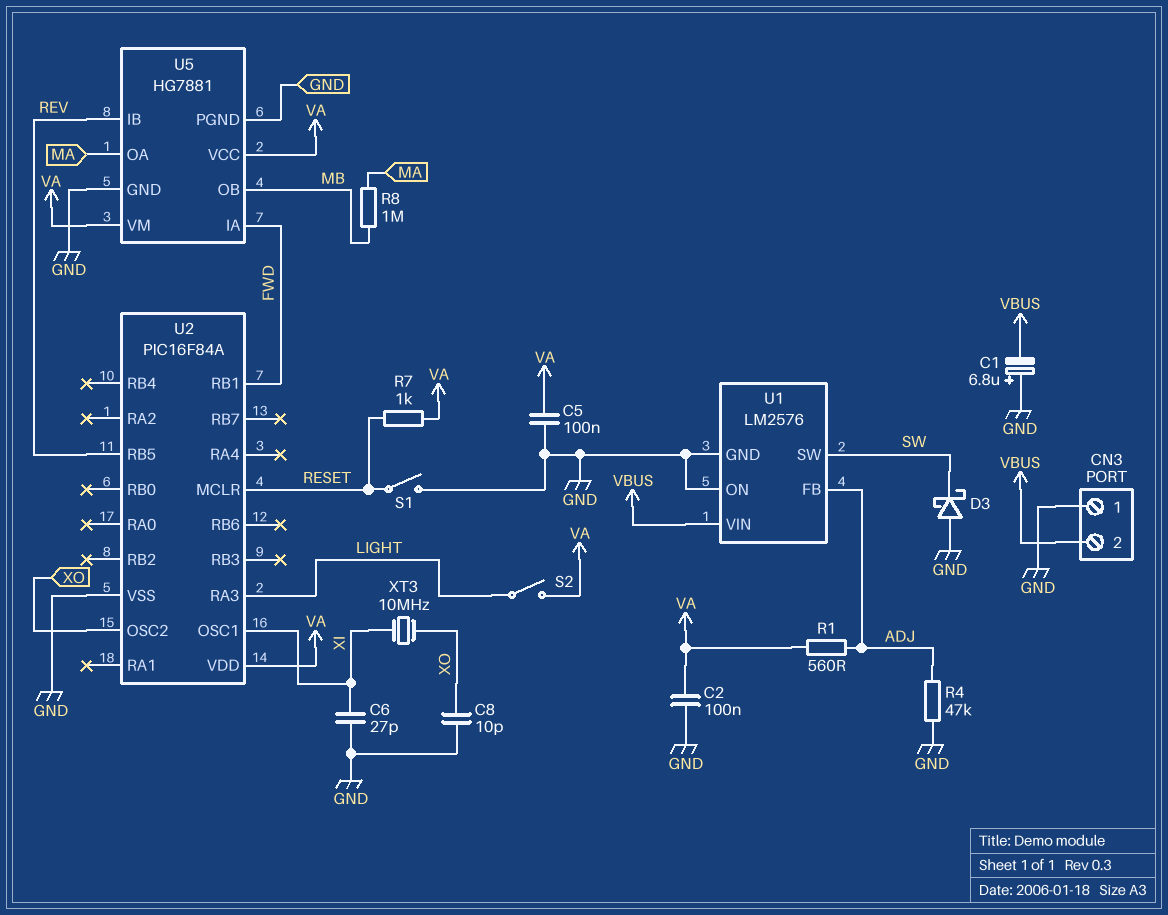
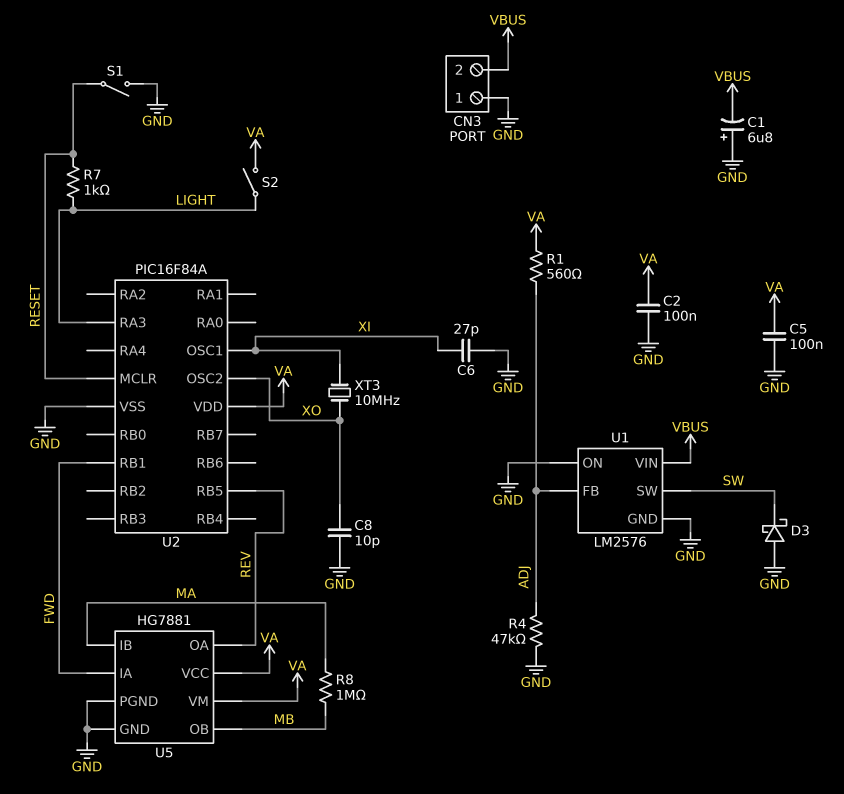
R7: 1k (RESET, VA) -> 1k (LIGHT, RESET)
U5 pin IB: REV -> MA
U5 pin OA: MA -> REV

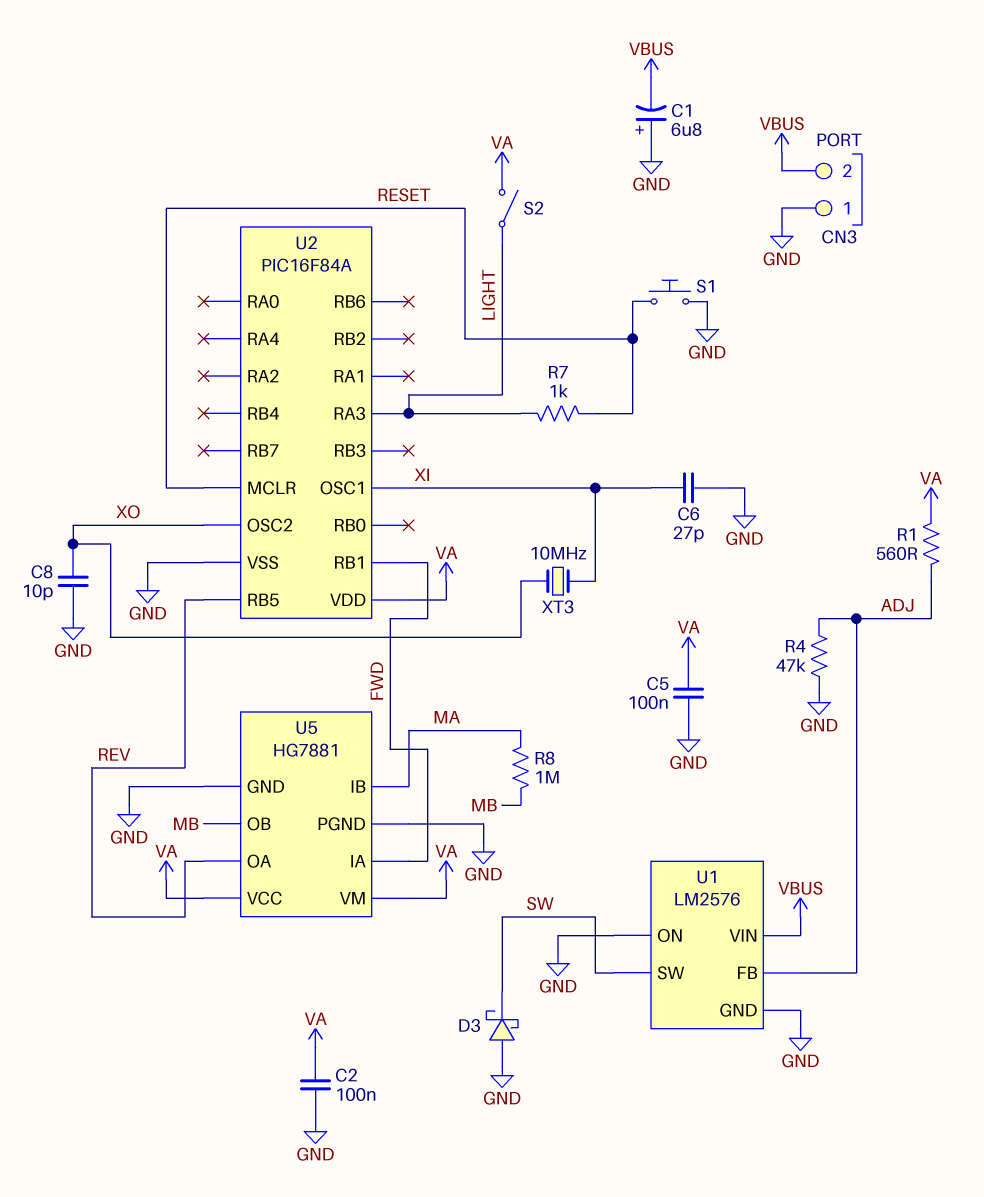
S1: switch (GND, RESET) -> button (GND, RESET)

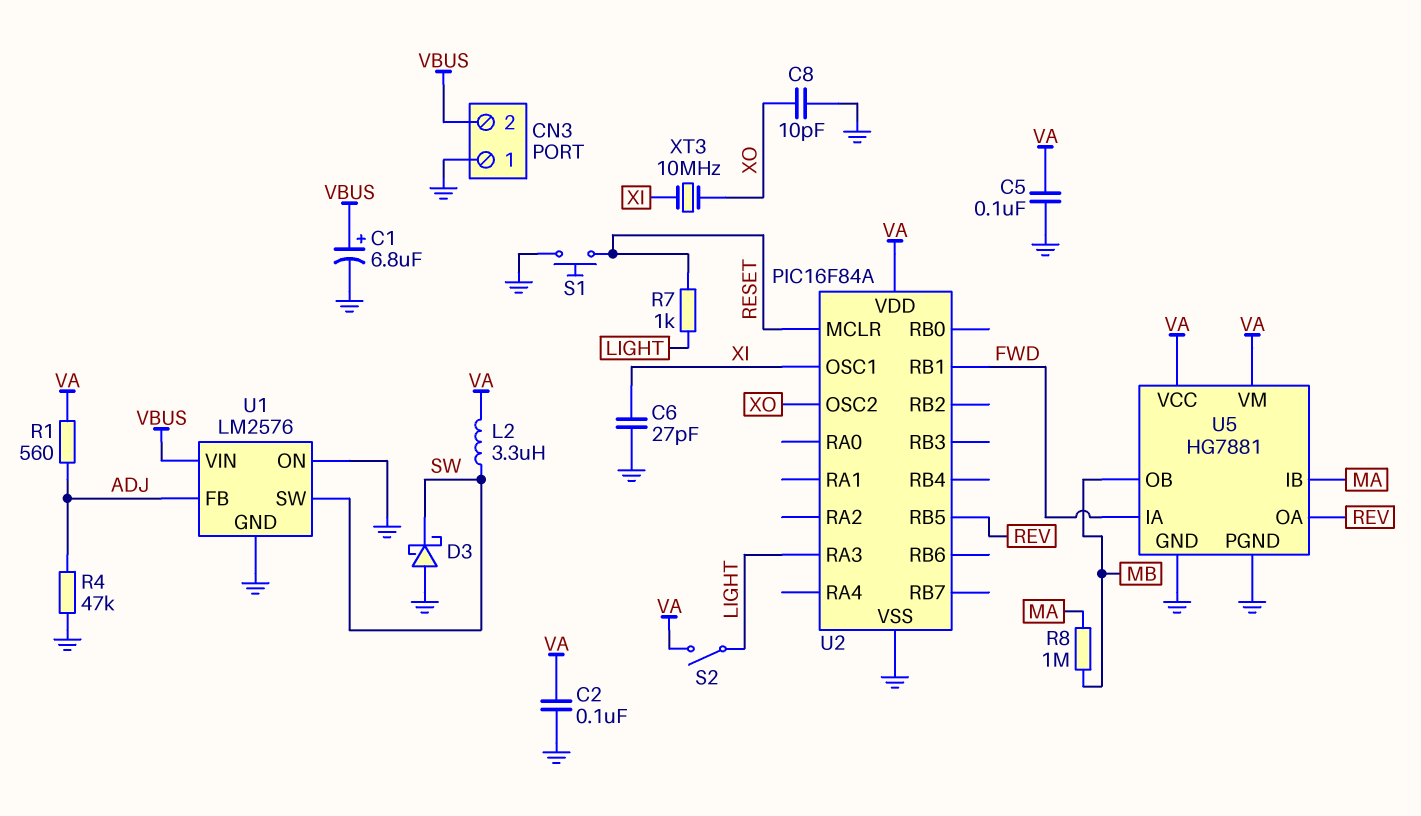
C1: 6.8uF (plus GND, minus VBUS) -> 6.8uF (plus VBUS, minus GND)
L2: none -> 3.3uH (SW, VA)

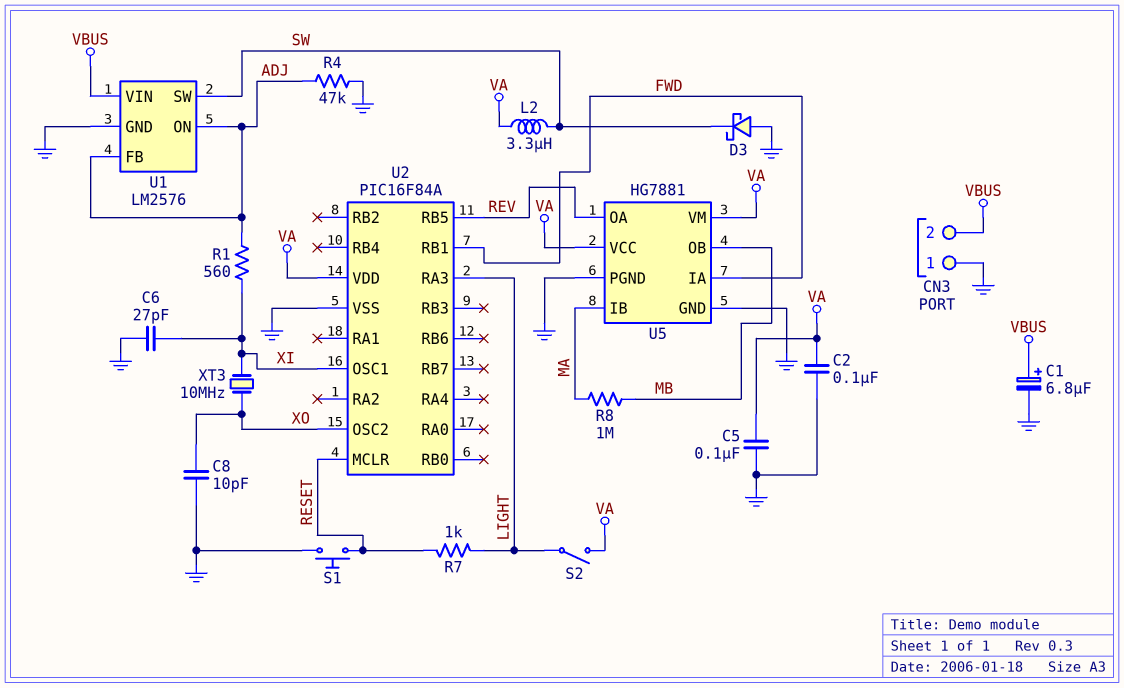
R1: 560 (ADJ, VA) -> 560 (ADJ, XI)
U1 pin ON: GND -> ADJ

